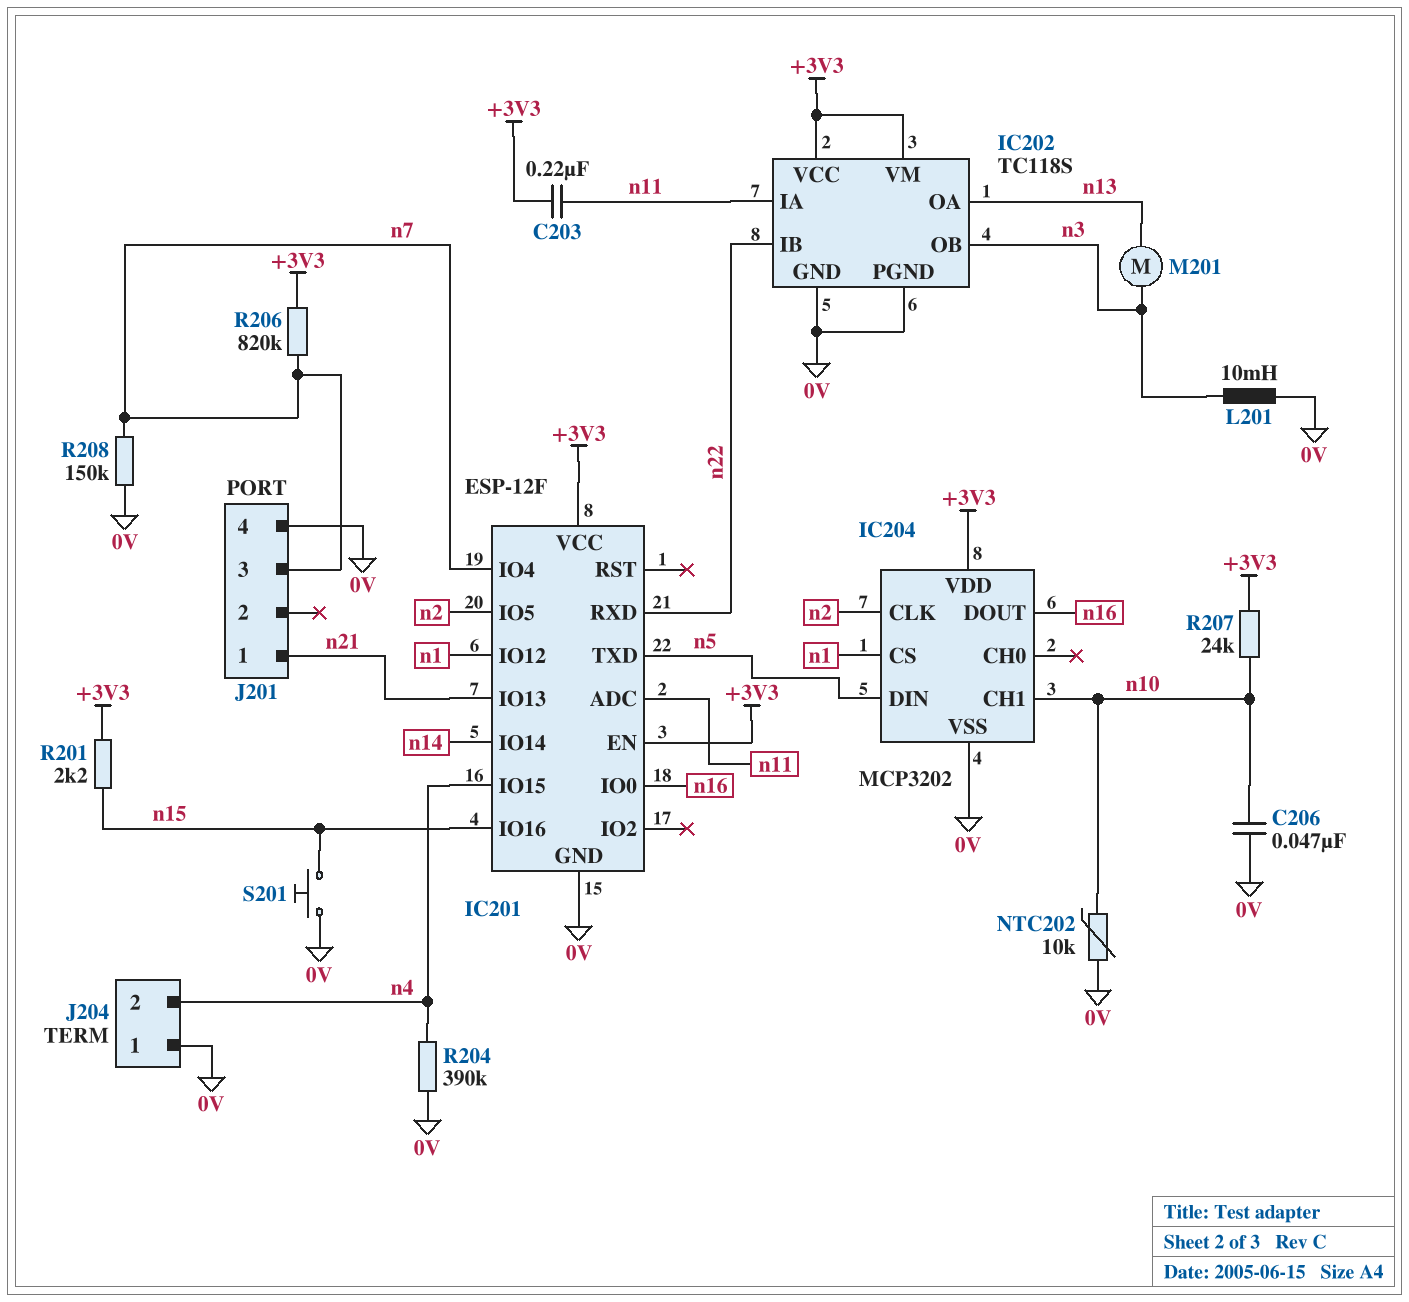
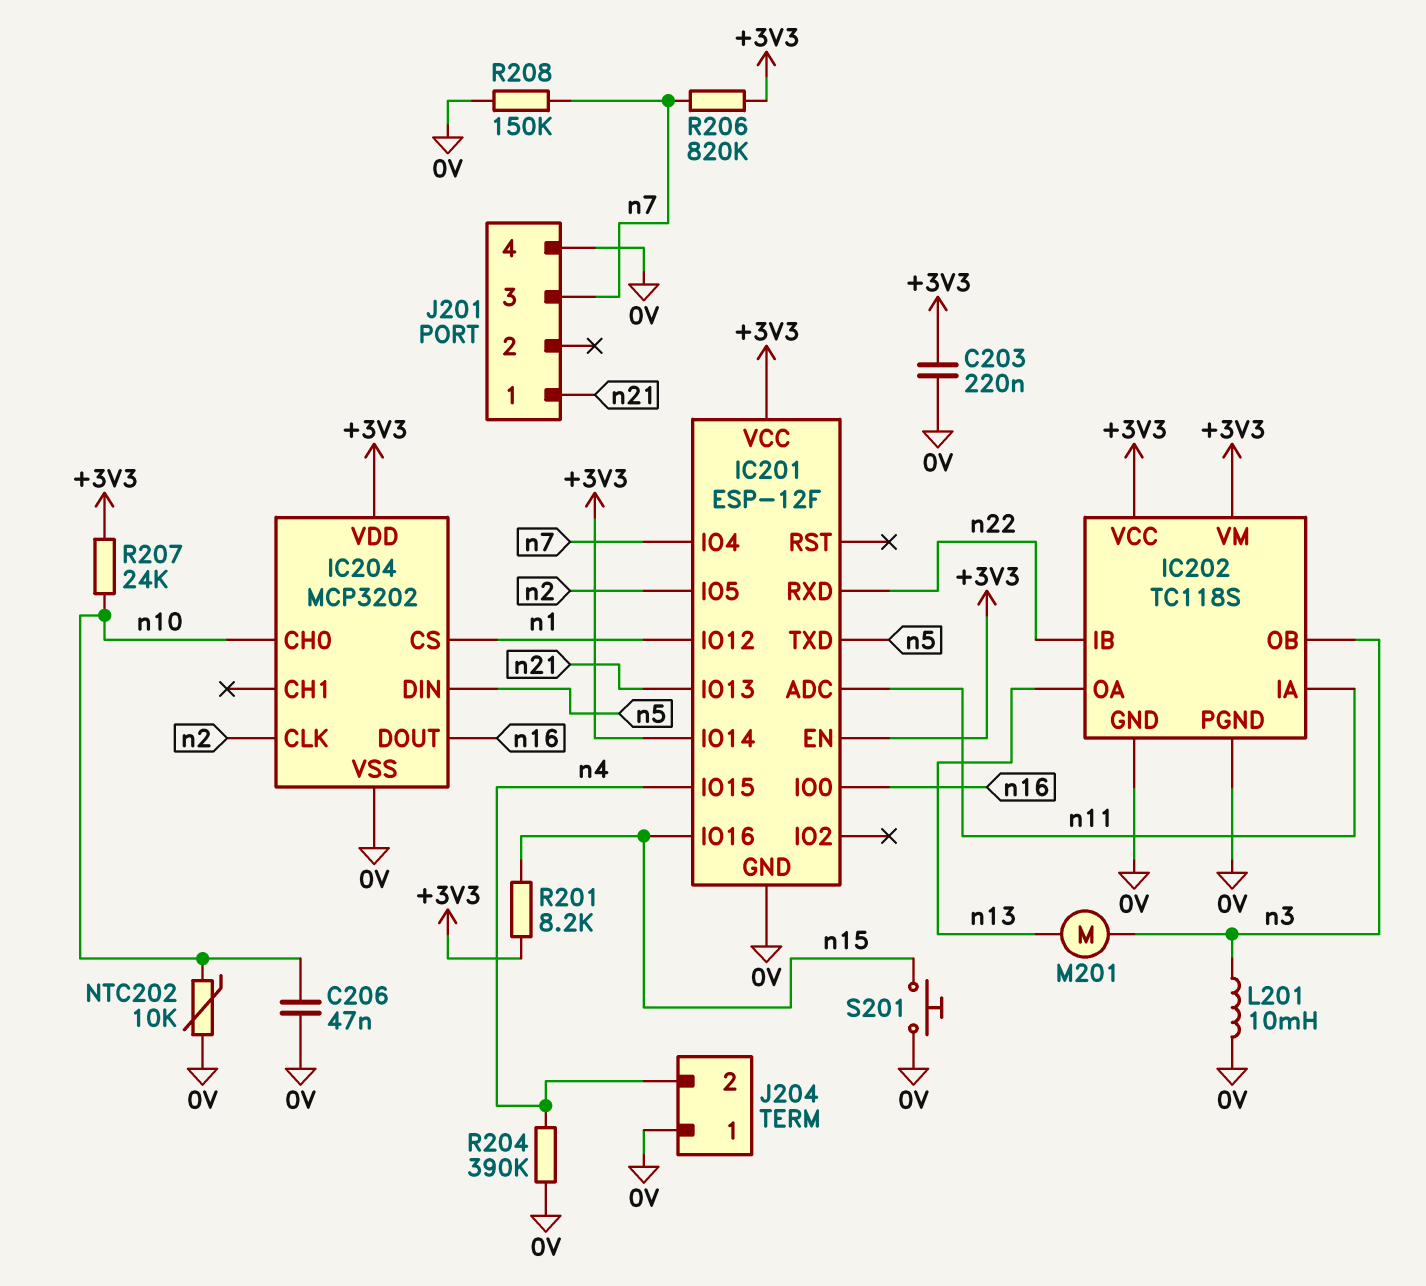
C203: 220nF (+3V3, n11) -> 220nF (+3V3, 0V)
IC201 pin IO14: n14 -> +3V3
IC204 pin CH0: none -> n10
IC204 pin CH1: n10 -> none
R201: 2.2k (+3V3, n15) -> 8.2k (+3V3, n15)

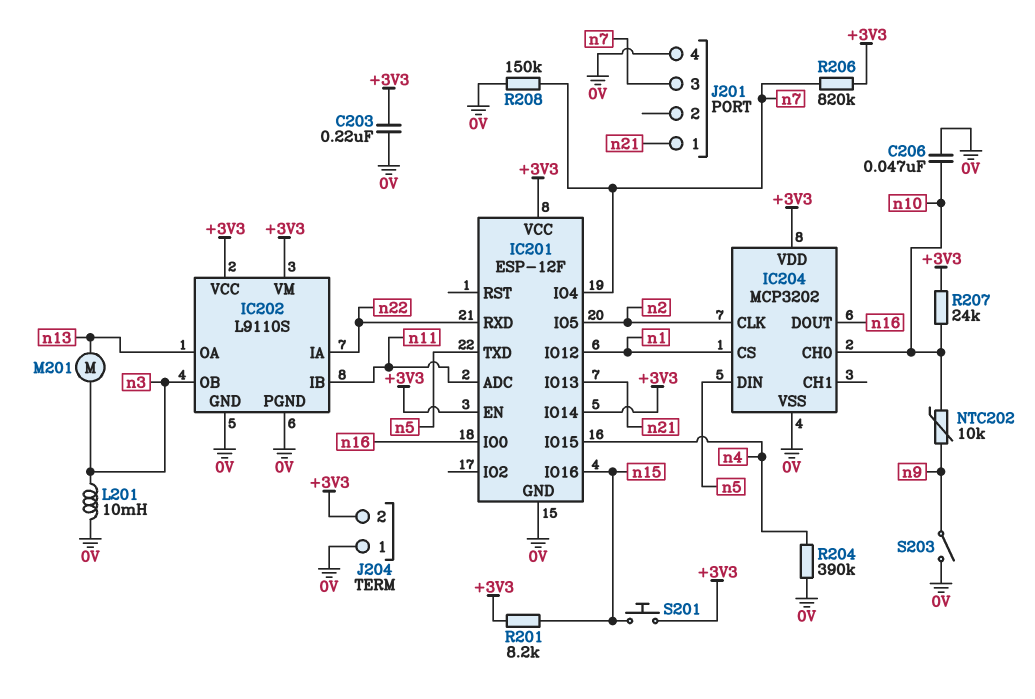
IC202: TC118S -> L9110S
IC202 pin IA: n11 -> n22
IC202 pin IB: n22 -> n11
J204 pin 2: n4 -> +3V3
NTC202: 10k (0V, n10) -> 10k (n9, n10)
S201: button (0V, n15) -> button (+3V3, n15)
S203: none -> switch (0V, n9)

